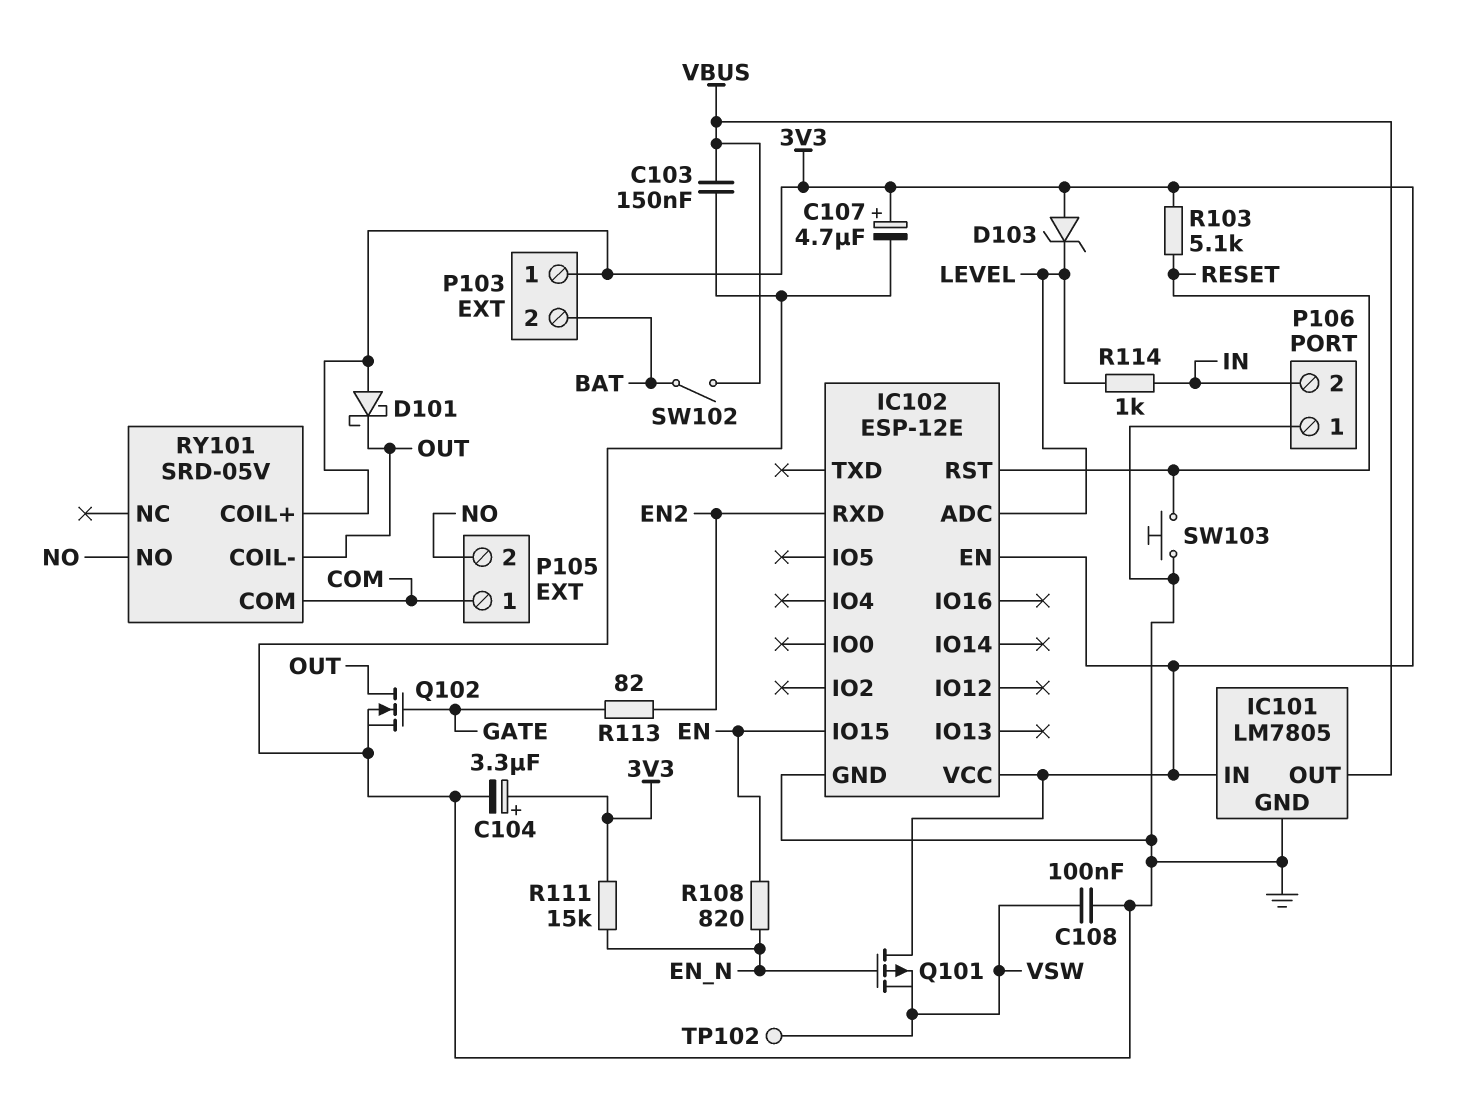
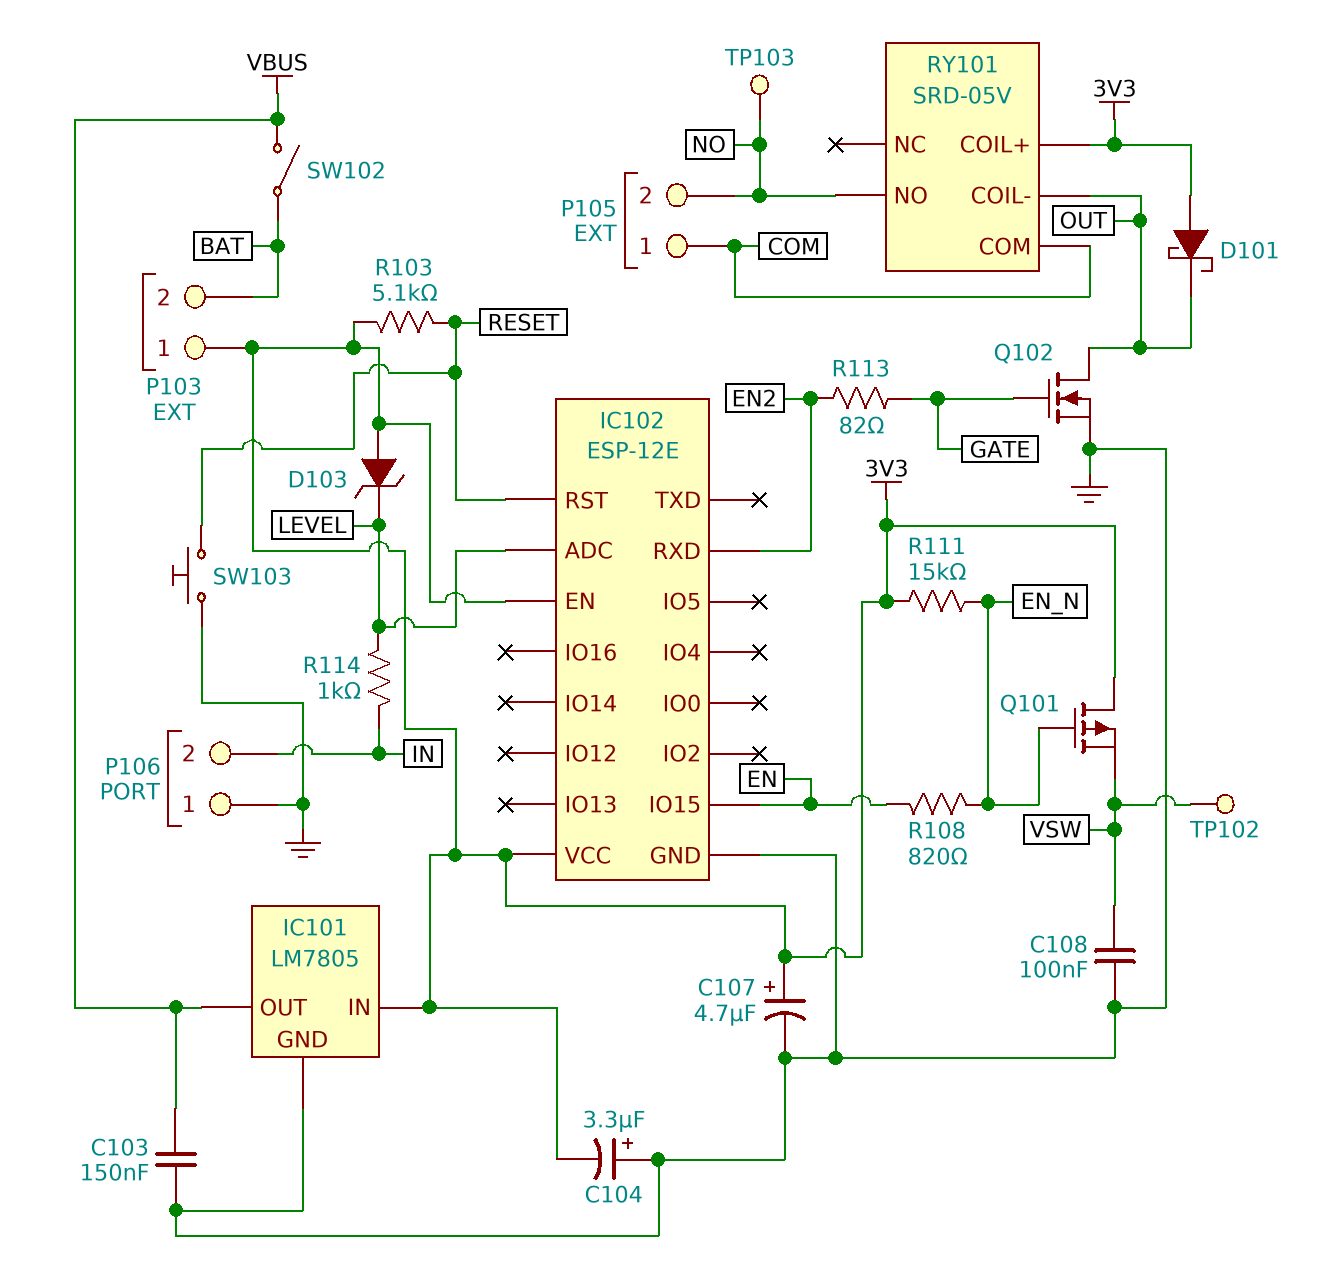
C104: 3.3uF (plus 3V3, minus GND) -> 3.3uF (plus GND, minus 3V3)
TP103: none -> test point (NO)

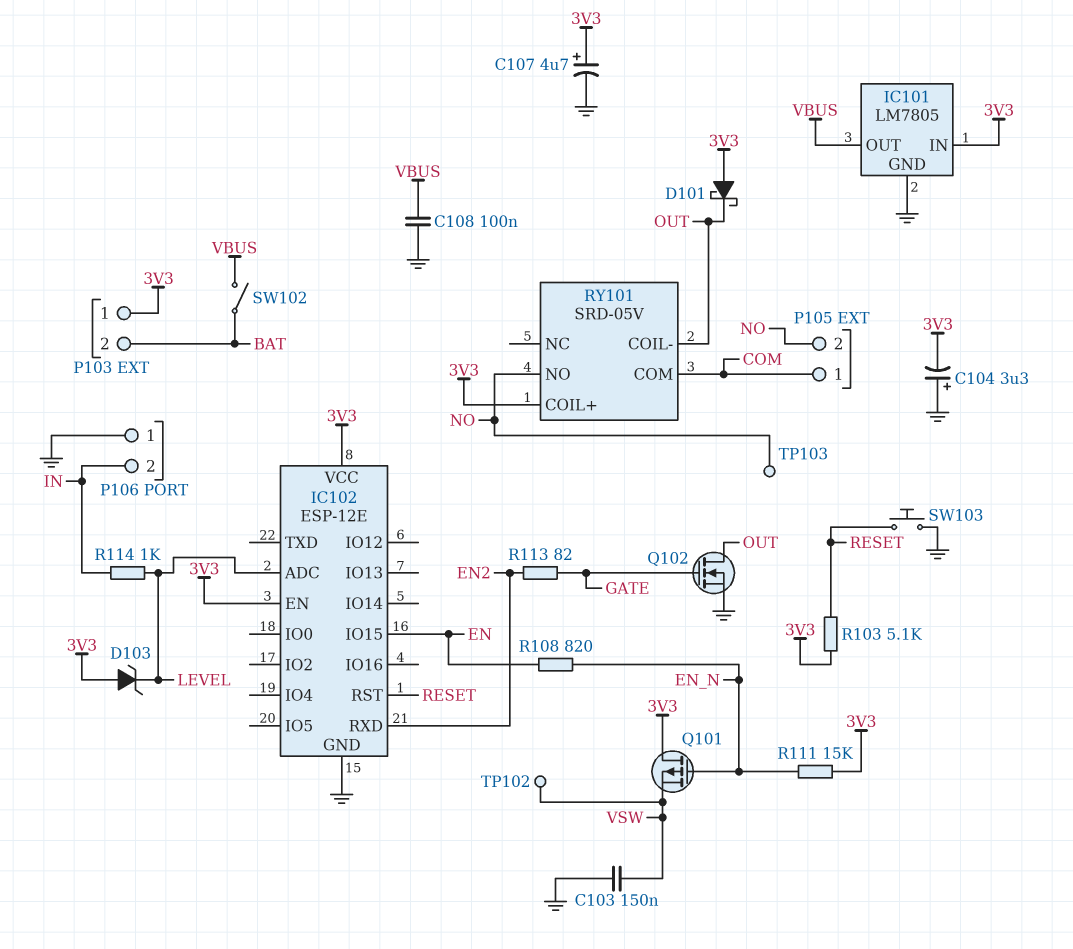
C103: 150nF (GND, VBUS) -> 150nF (GND, VSW)
C108: 100nF (GND, VSW) -> 100nF (GND, VBUS)

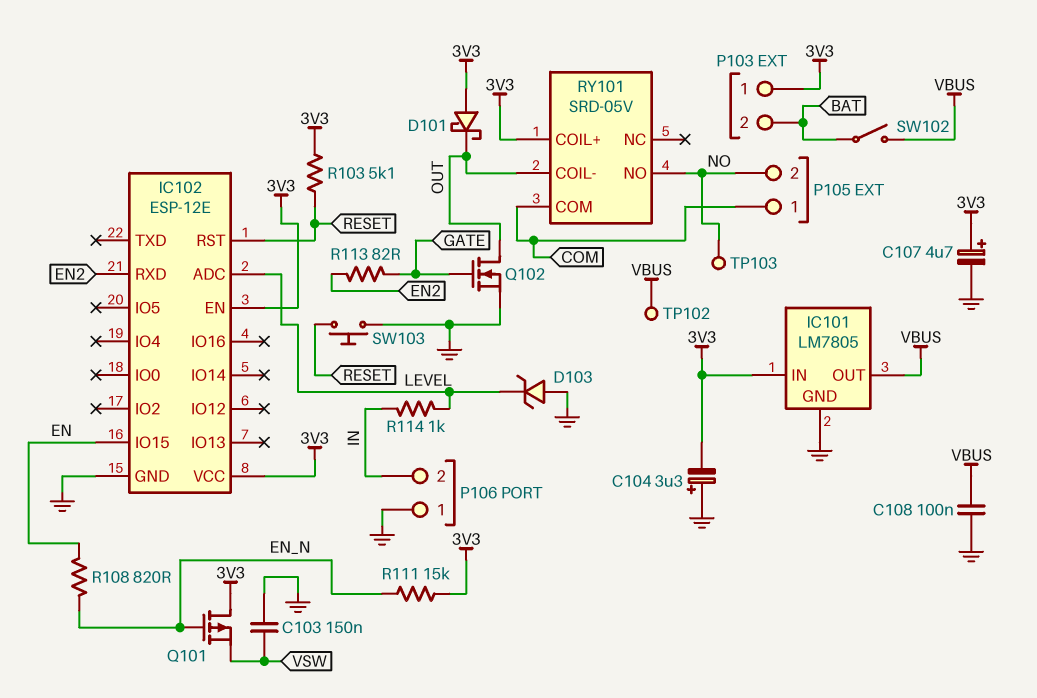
D103: zener (A 3V3, K LEVEL) -> zener (A GND, K LEVEL)
TP102: test point (VSW) -> test point (VBUS)

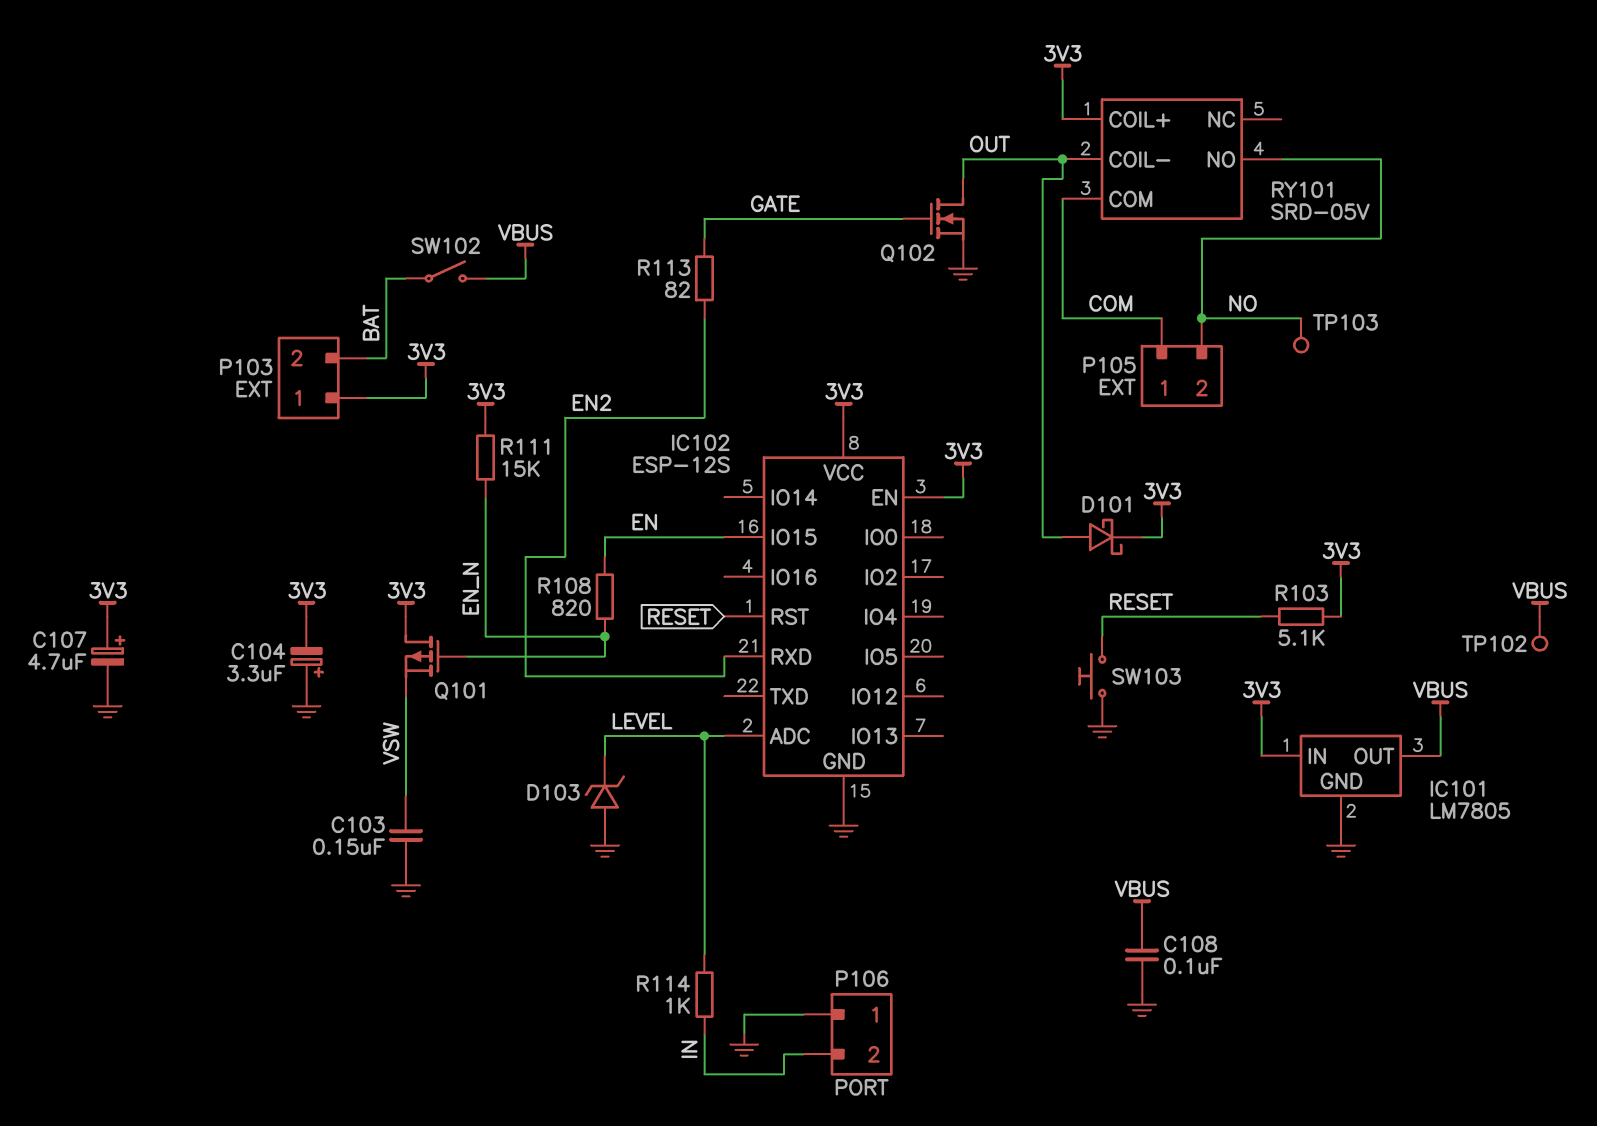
D101: schottky (A 3V3, K OUT) -> schottky (A OUT, K 3V3)
IC102: ESP-12E -> ESP-12S

